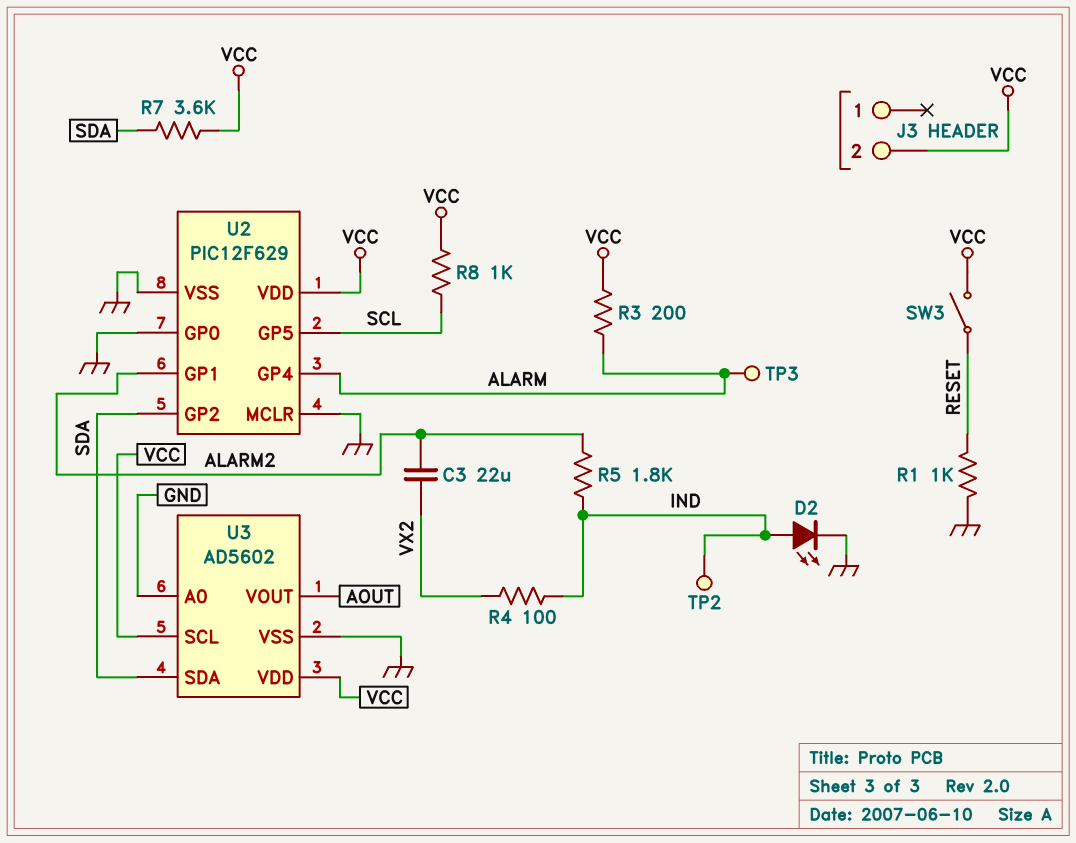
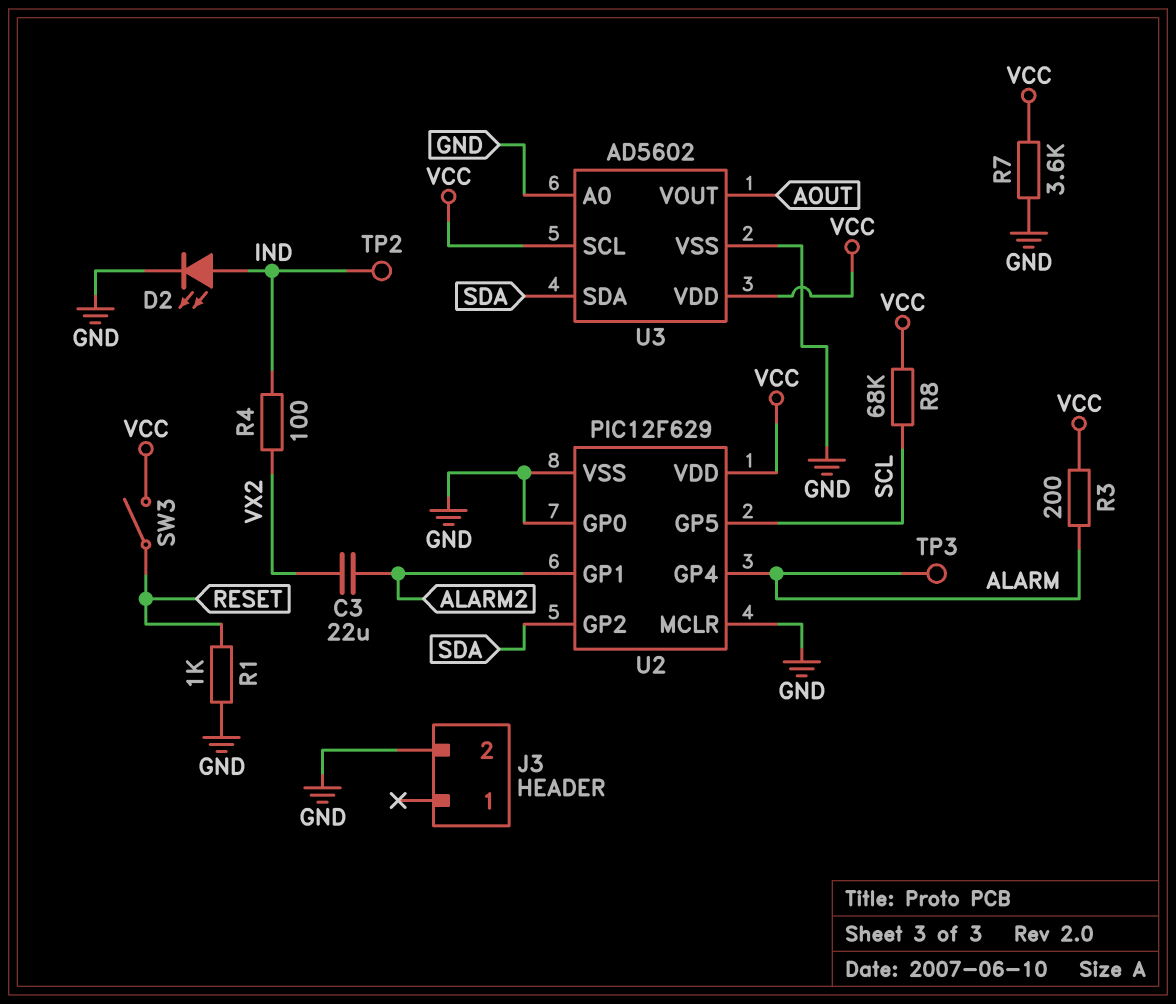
J3 pin 2: VCC -> GND
R5: 1.8k (ALARM2, IND) -> none
R7: 3.6k (SDA, VCC) -> 3.6k (GND, VCC)
R8: 1k (SCL, VCC) -> 68k (SCL, VCC)

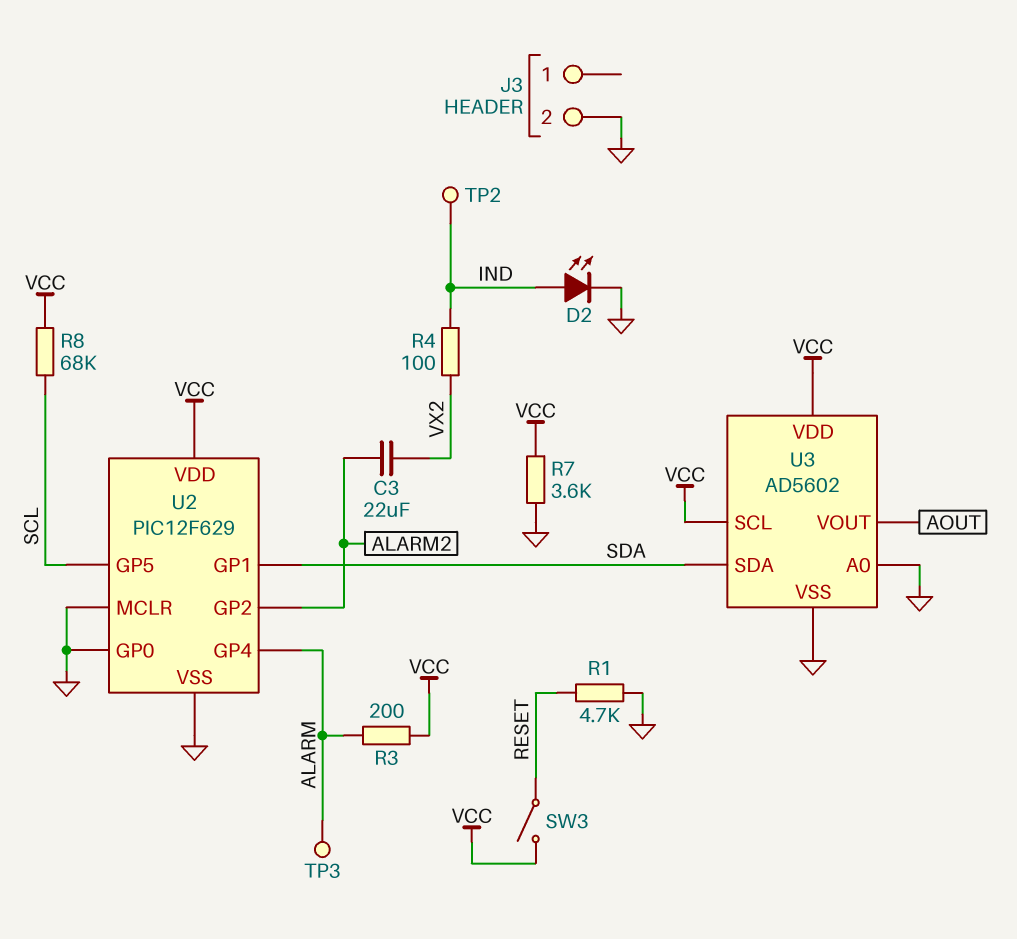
R1: 1k (GND, RESET) -> 4.7k (GND, RESET)
U2 pin GP1: ALARM2 -> SDA
U2 pin GP2: SDA -> ALARM2

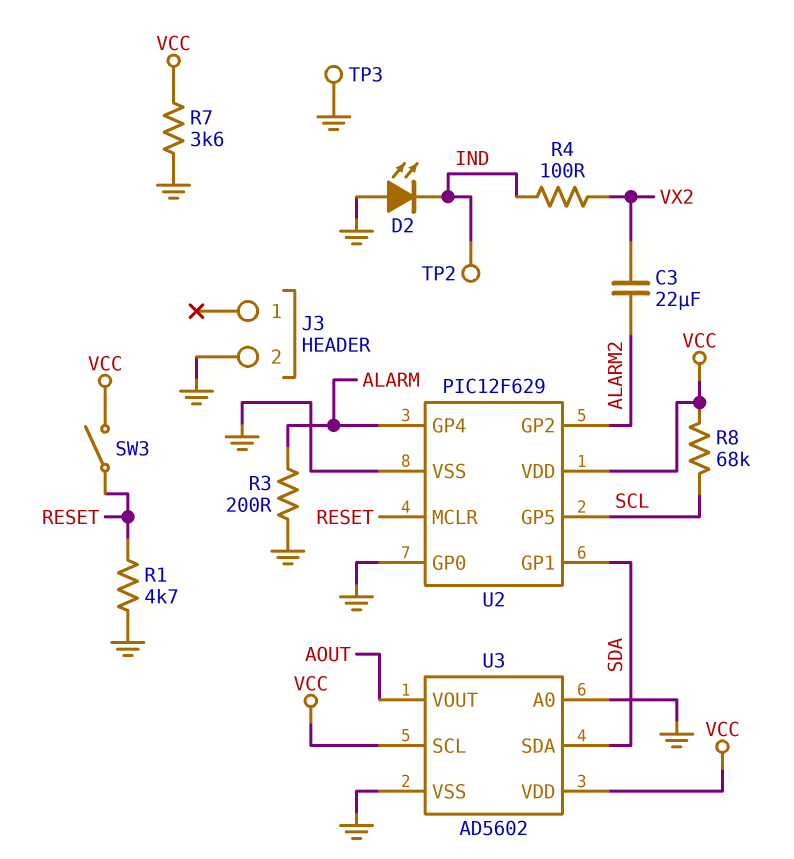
D2: LED (A IND, K GND) -> LED (A GND, K IND)
R3: 200 (ALARM, VCC) -> 200 (ALARM, GND)
TP3: test point (ALARM) -> test point (GND)
U2 pin MCLR: GND -> RESET

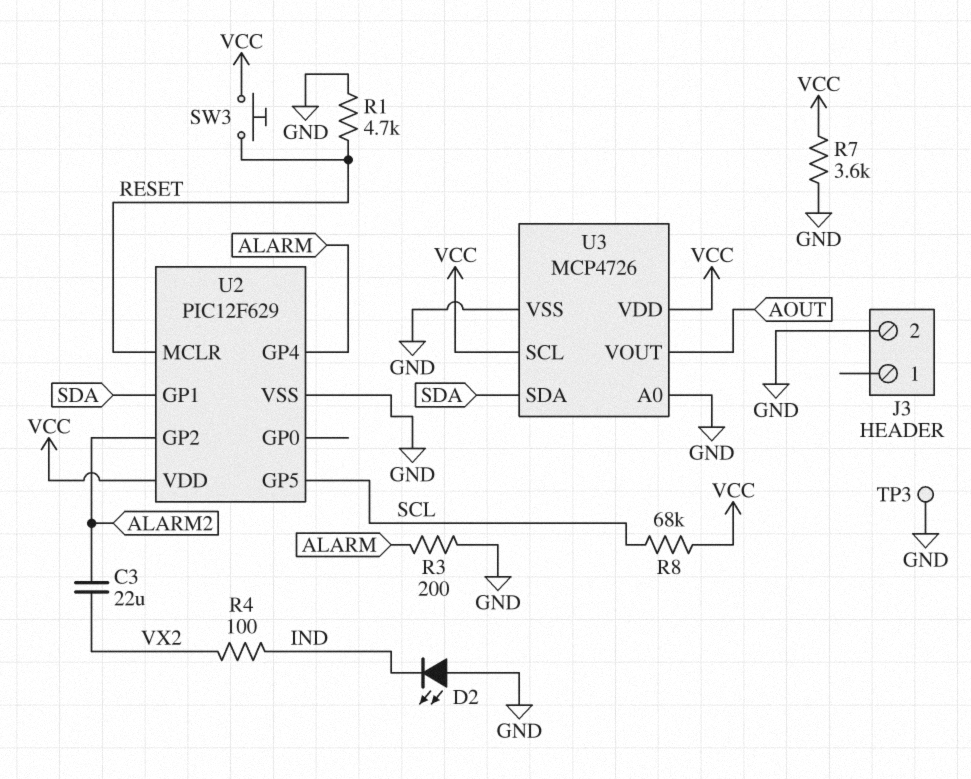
SW3: switch (RESET, VCC) -> button (RESET, VCC)
TP2: test point (IND) -> none
U2 pin GP0: GND -> none
U3: AD5602 -> MCP4726

